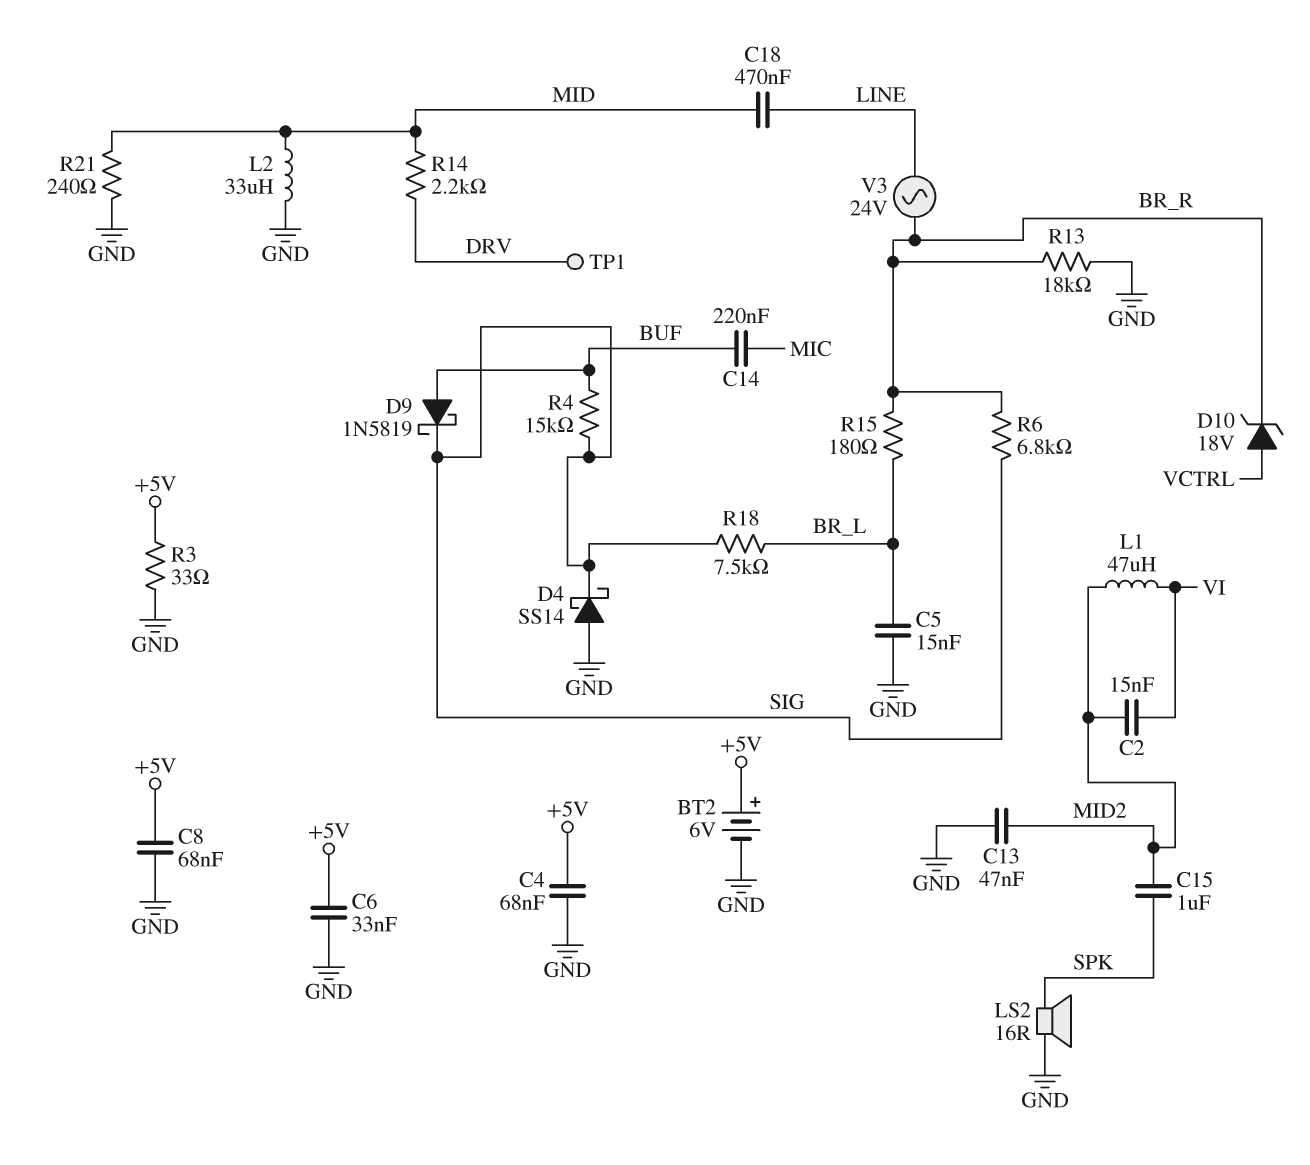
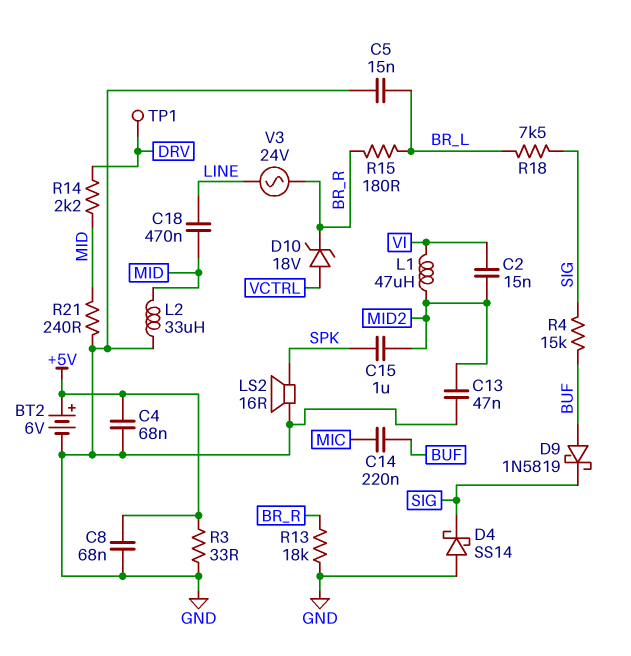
C6: 33nF (+5V, GND) -> none
R6: 6.8k (BR_R, SIG) -> none

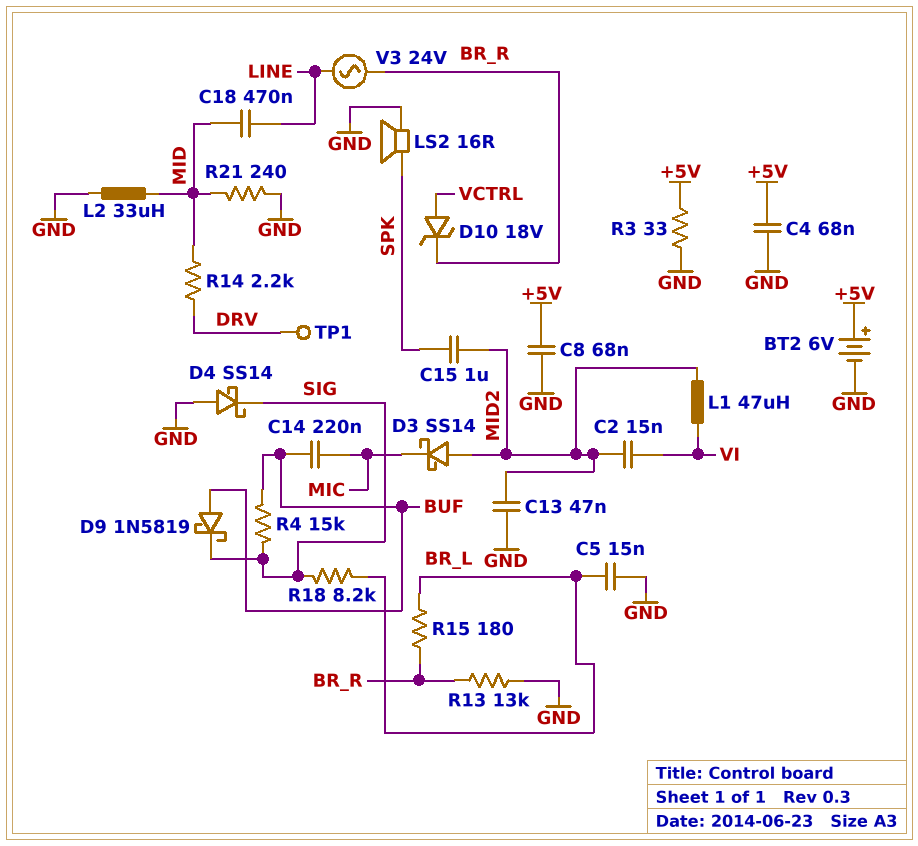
D3: none -> schottky SS14 (A MID2, K MIC)
R13: 18k (BR_R, GND) -> 13k (BR_R, GND)
R18: 7.5k (BR_L, SIG) -> 8.2k (BR_L, SIG)

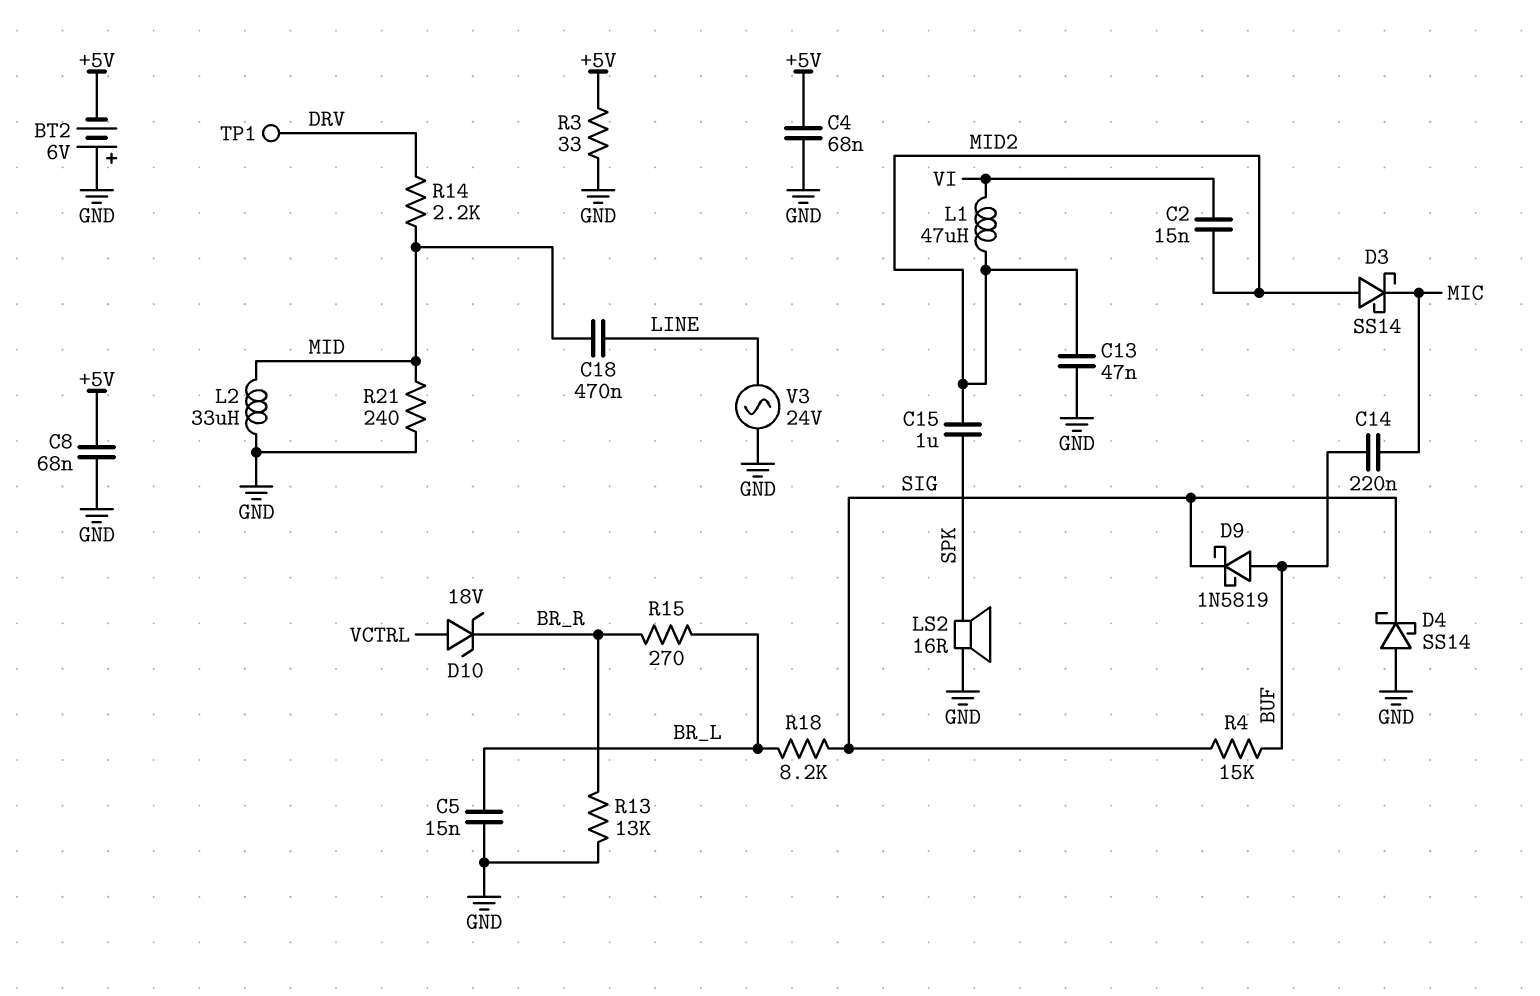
BT2: 6V (plus +5V, minus GND) -> 6V (plus GND, minus +5V)
R15: 180 (BR_L, BR_R) -> 270 (BR_L, BR_R)
V3: AC 24V (BR_R, LINE) -> AC 24V (GND, LINE)

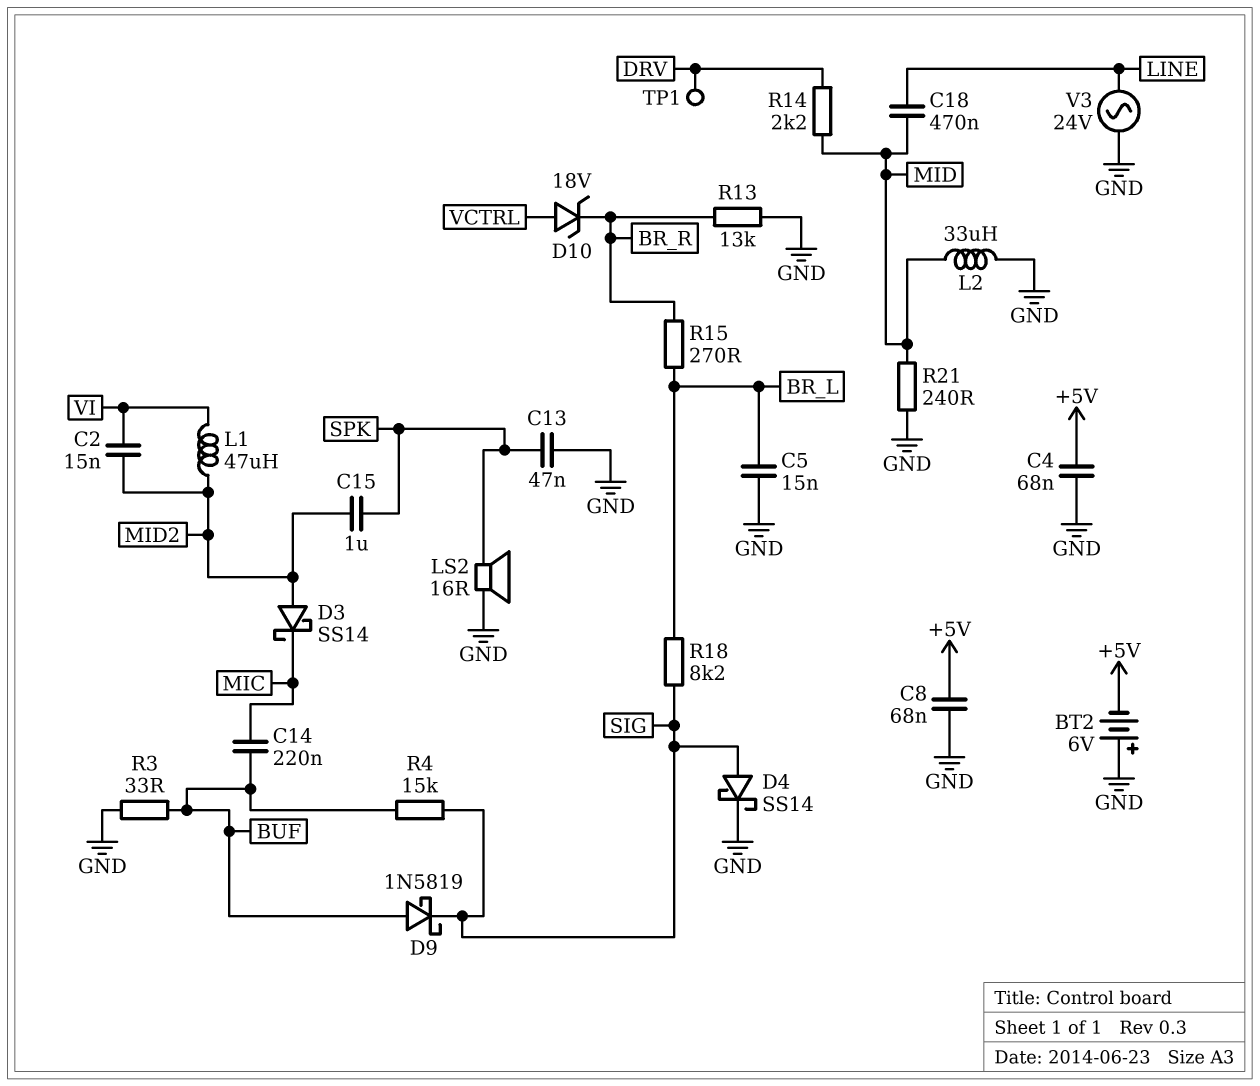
C13: 47nF (GND, MID2) -> 47nF (GND, SPK)
D4: schottky SS14 (A GND, K SIG) -> schottky SS14 (A SIG, K GND)
R3: 33 (+5V, GND) -> 33 (BUF, GND)

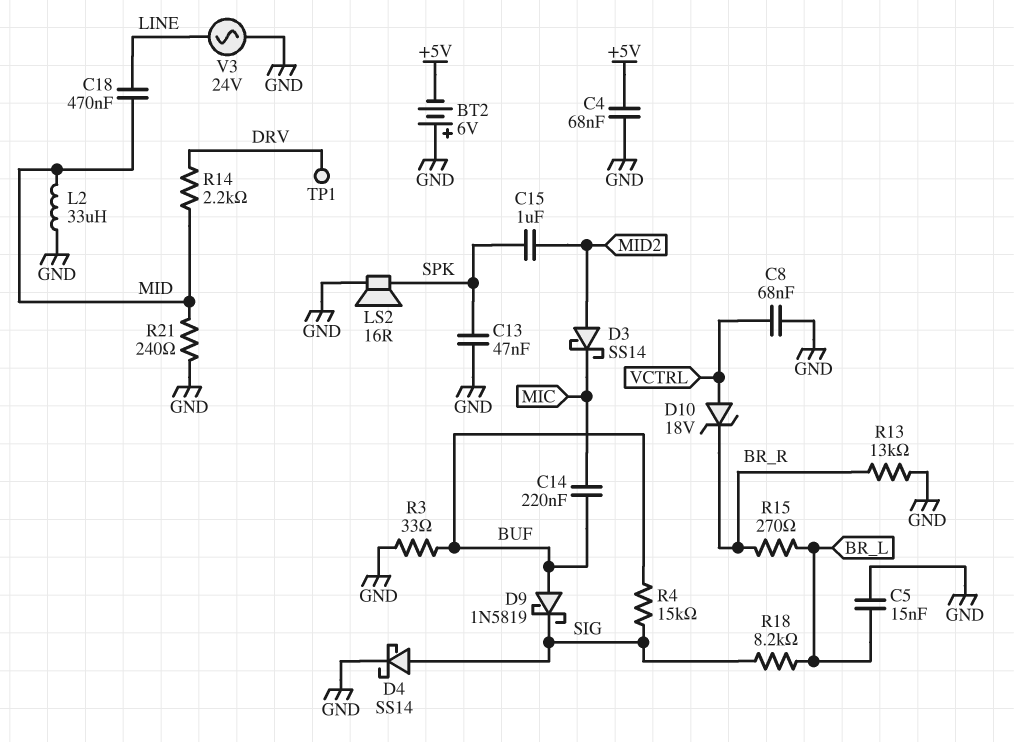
C2: 15nF (MID2, VI) -> none
C8: 68nF (+5V, GND) -> 68nF (GND, VCTRL)
L1: 47uH (MID2, VI) -> none

